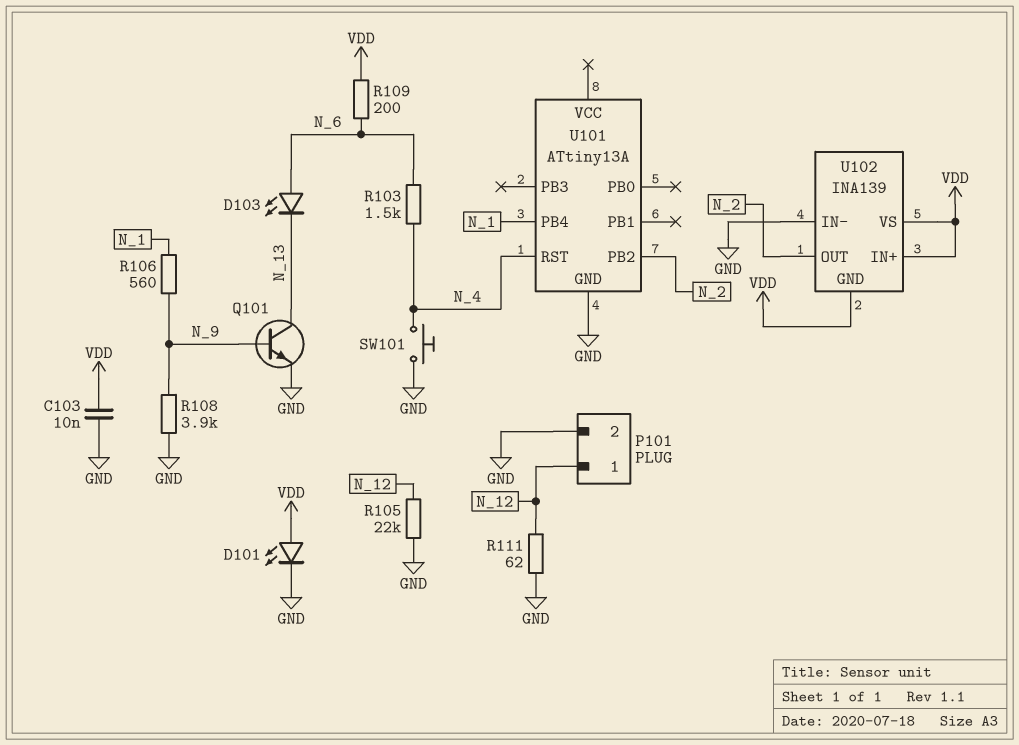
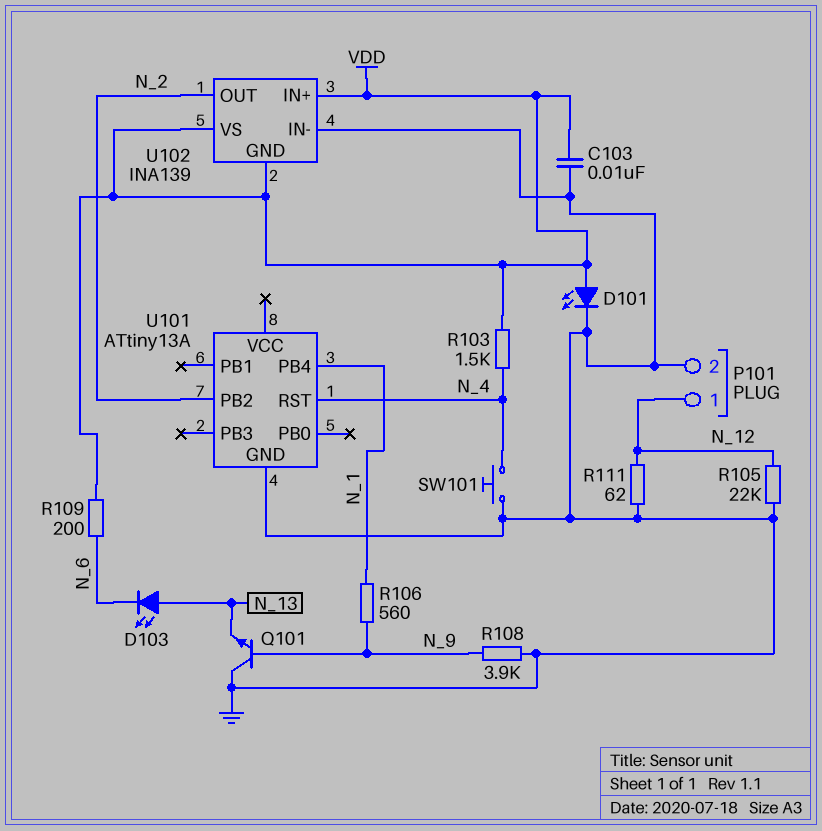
D103: LED (A N_6, K N_13) -> LED (A N_13, K N_6)
Q101: NPN (B N_9, C N_13, E GND) -> NPN (B N_9, C GND, E N_13)
R103: 1.5k (N_4, N_6) -> 1.5k (N_4, VDD)

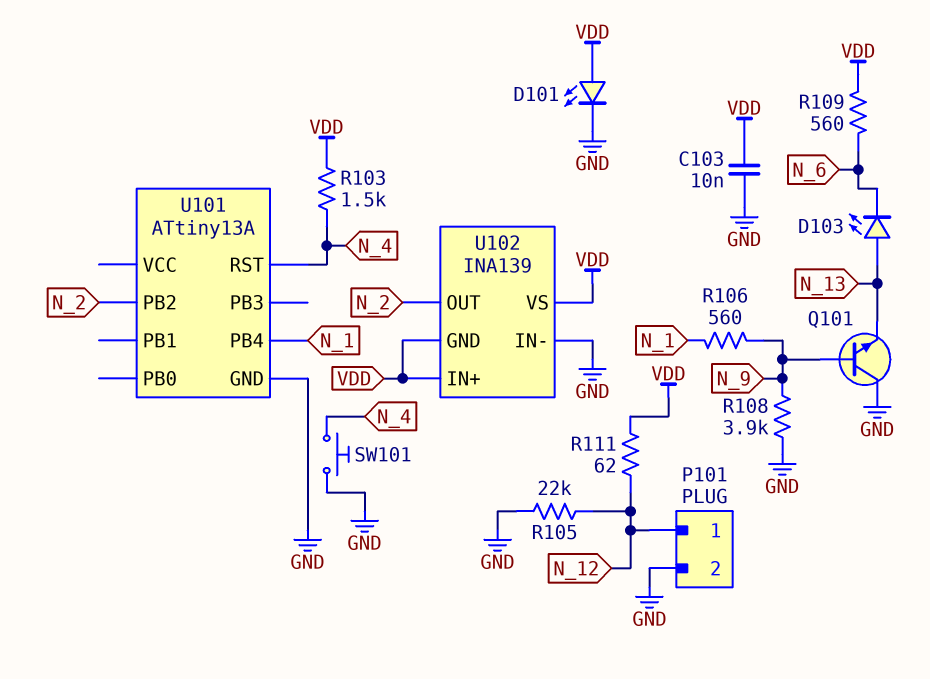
R109: 200 (N_6, VDD) -> 560 (N_6, VDD)
R111: 62 (GND, N_12) -> 62 (N_12, VDD)

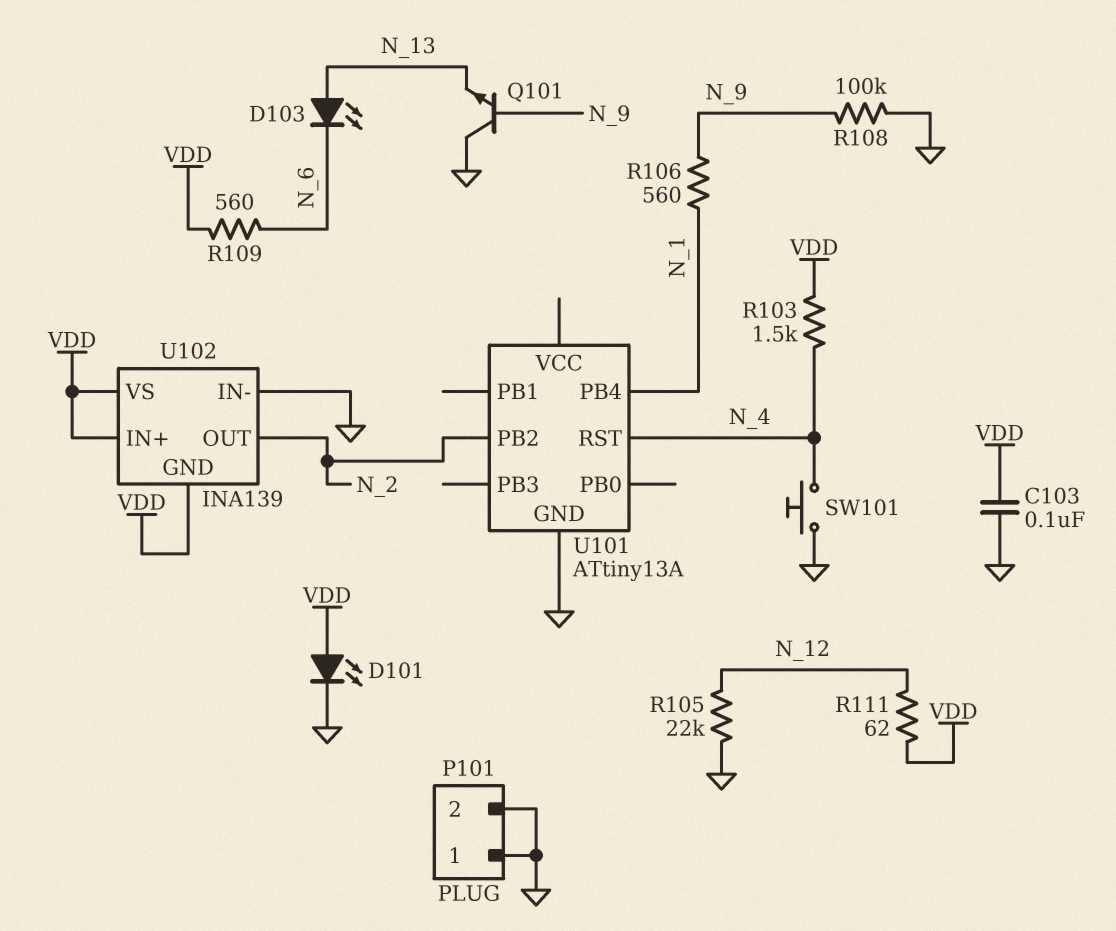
C103: 10nF (GND, VDD) -> 100nF (GND, VDD)
P101 pin 1: N_12 -> GND
R108: 3.9k (GND, N_9) -> 100k (GND, N_9)

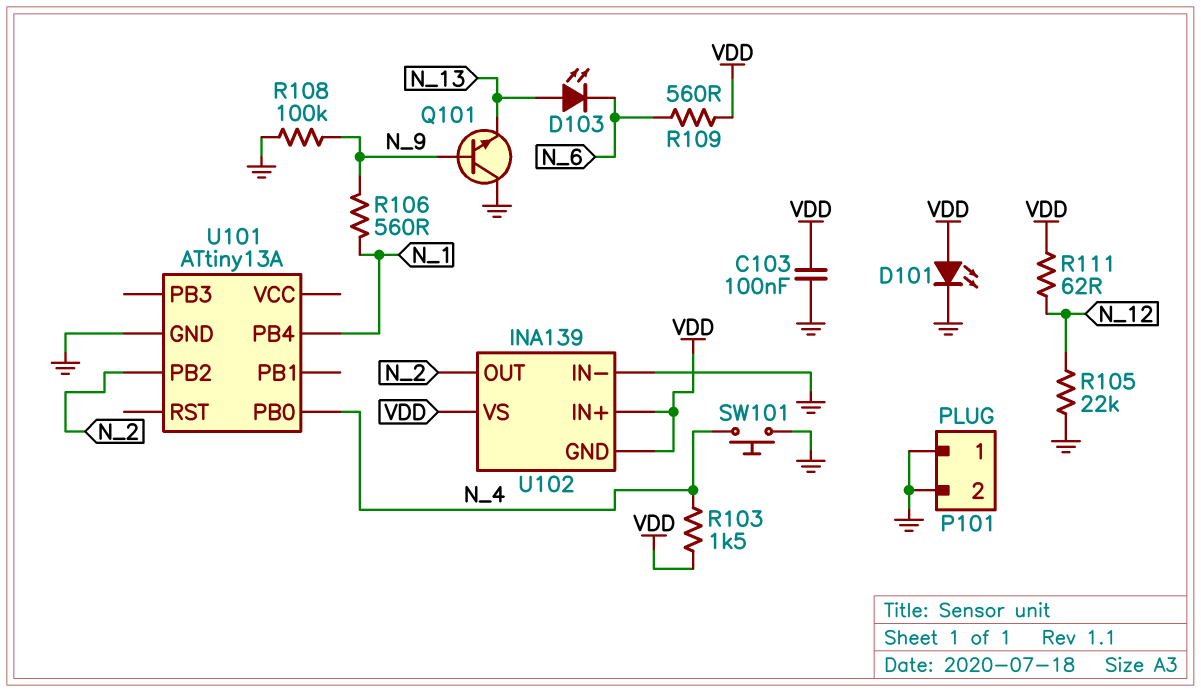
U101 pin PB0: none -> N_4
U101 pin RST: N_4 -> none

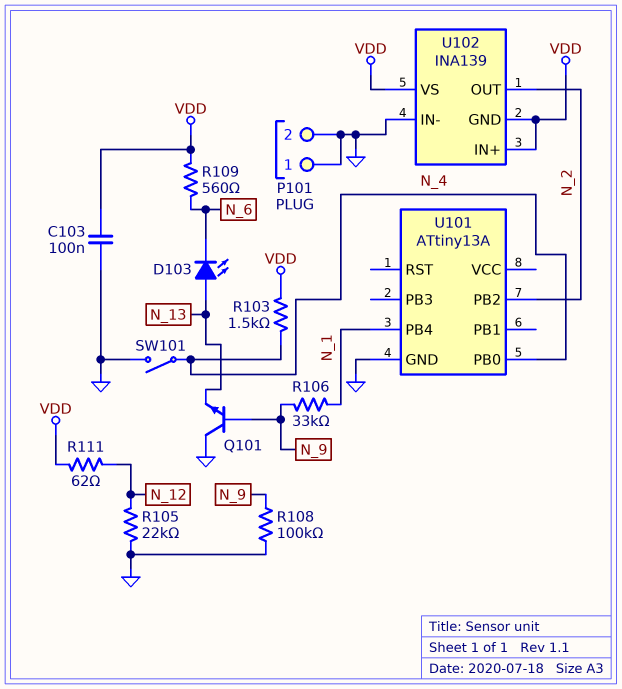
D101: LED (A VDD, K GND) -> none
R106: 560 (N_1, N_9) -> 33k (N_1, N_9)
SW101: button (GND, N_4) -> switch (GND, N_4)

